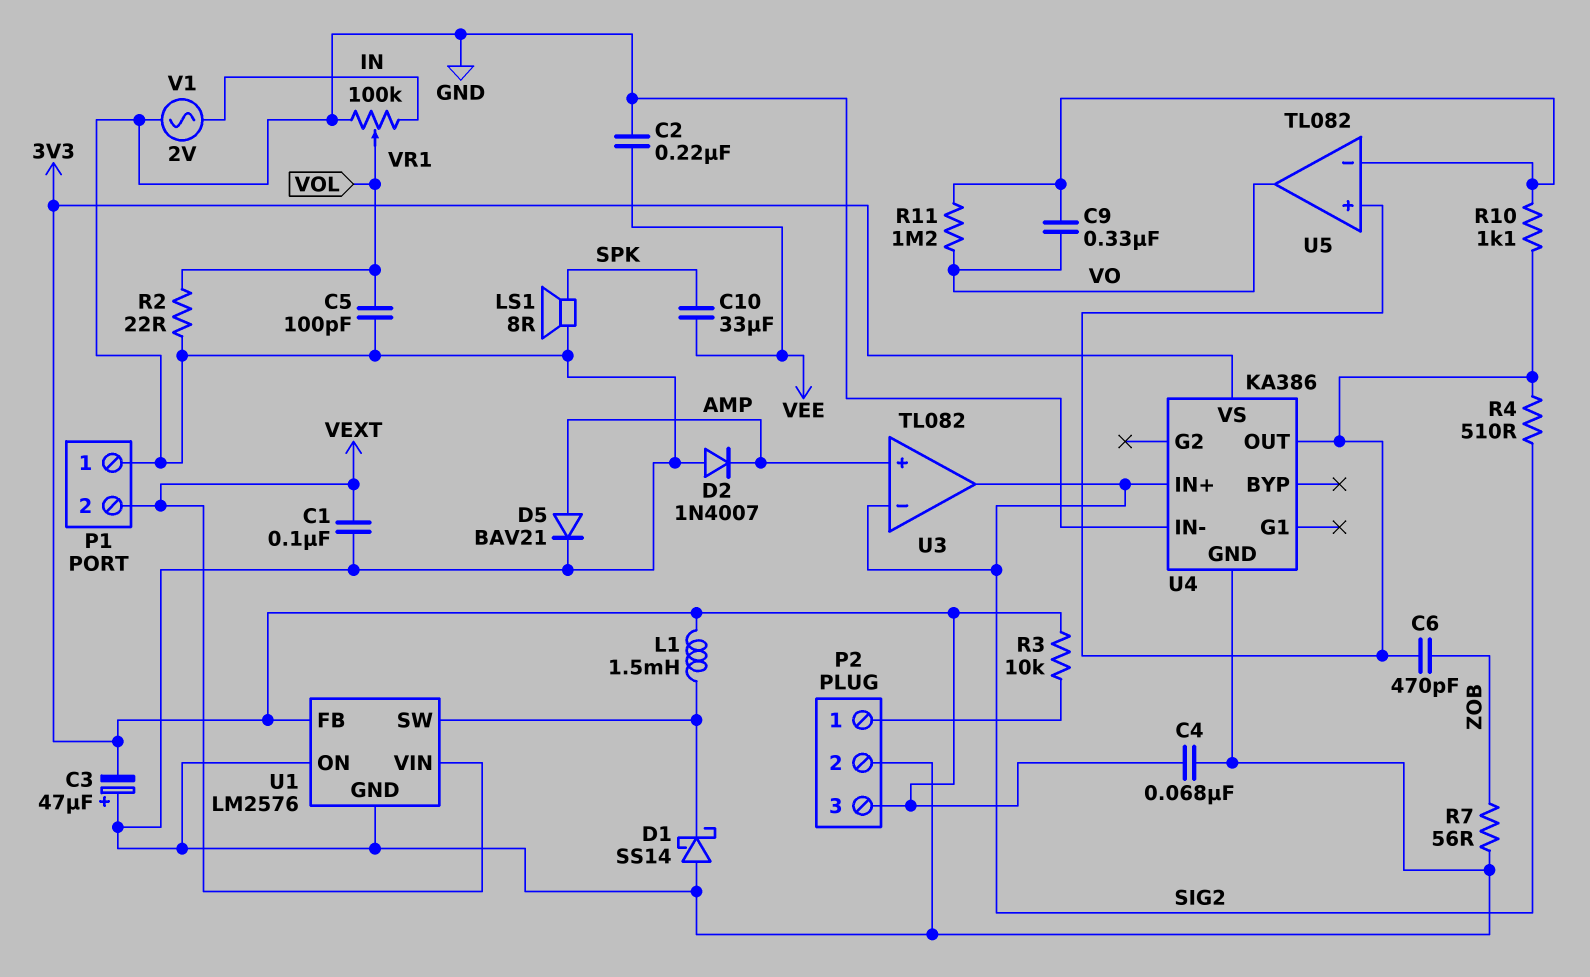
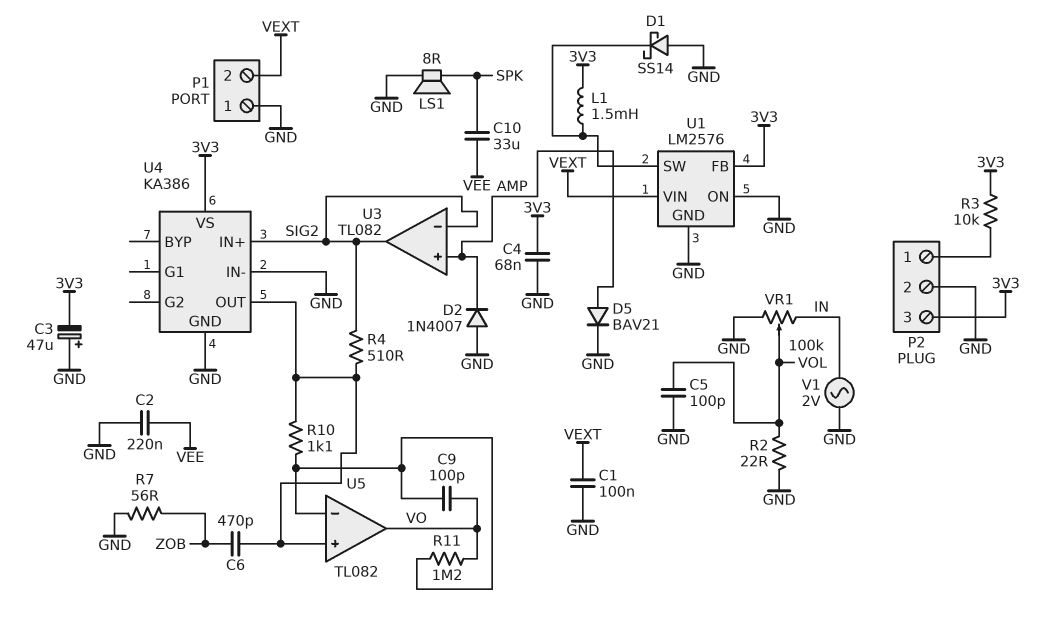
C9: 330nF (U5/in-, VO) -> 100pF (U5/in-, VO)

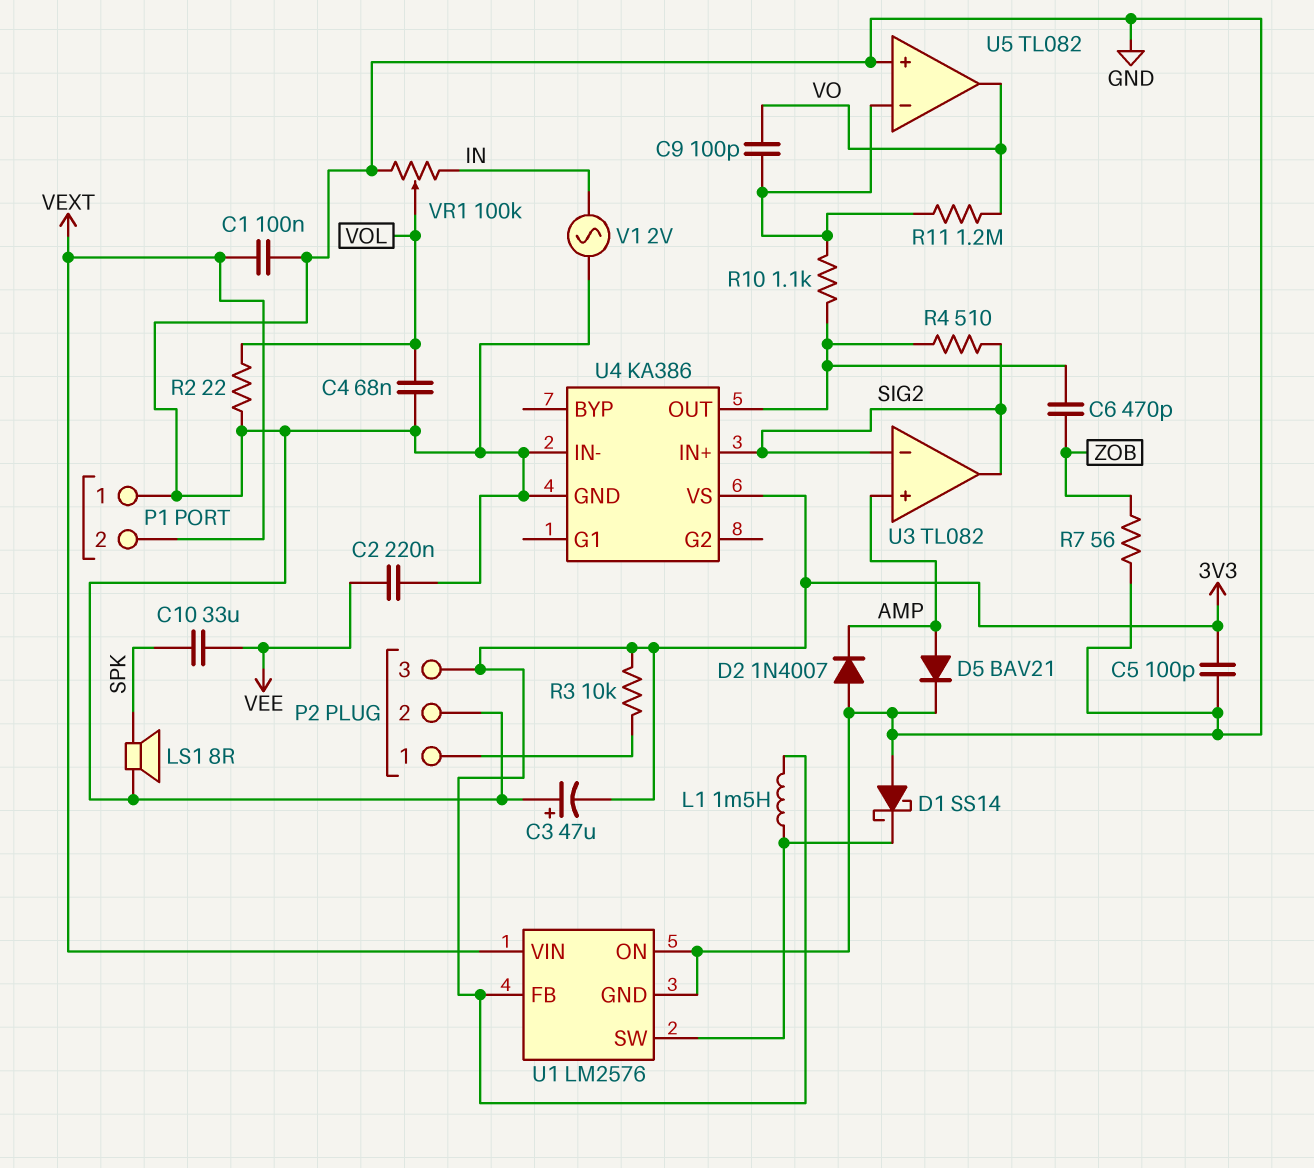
C4: 68nF (3V3, GND) -> 68nF (GND, VOL)
C5: 100pF (GND, VOL) -> 100pF (3V3, GND)
U5 pin in+: U4/OUT -> GND

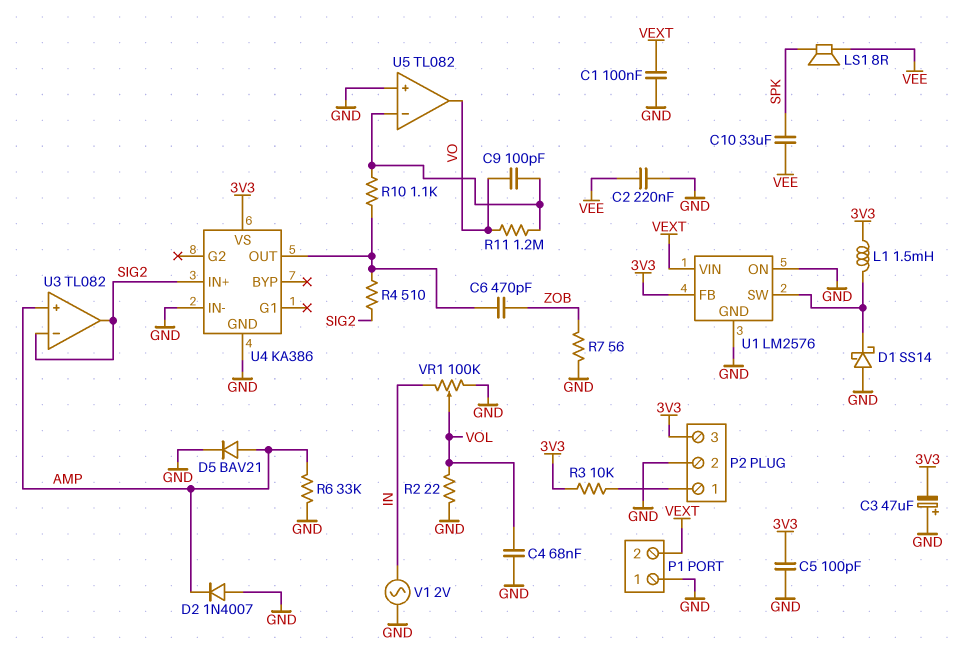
LS1: speaker 8R (GND, SPK) -> speaker 8R (SPK, VEE)
R6: none -> 33k (AMP, GND)

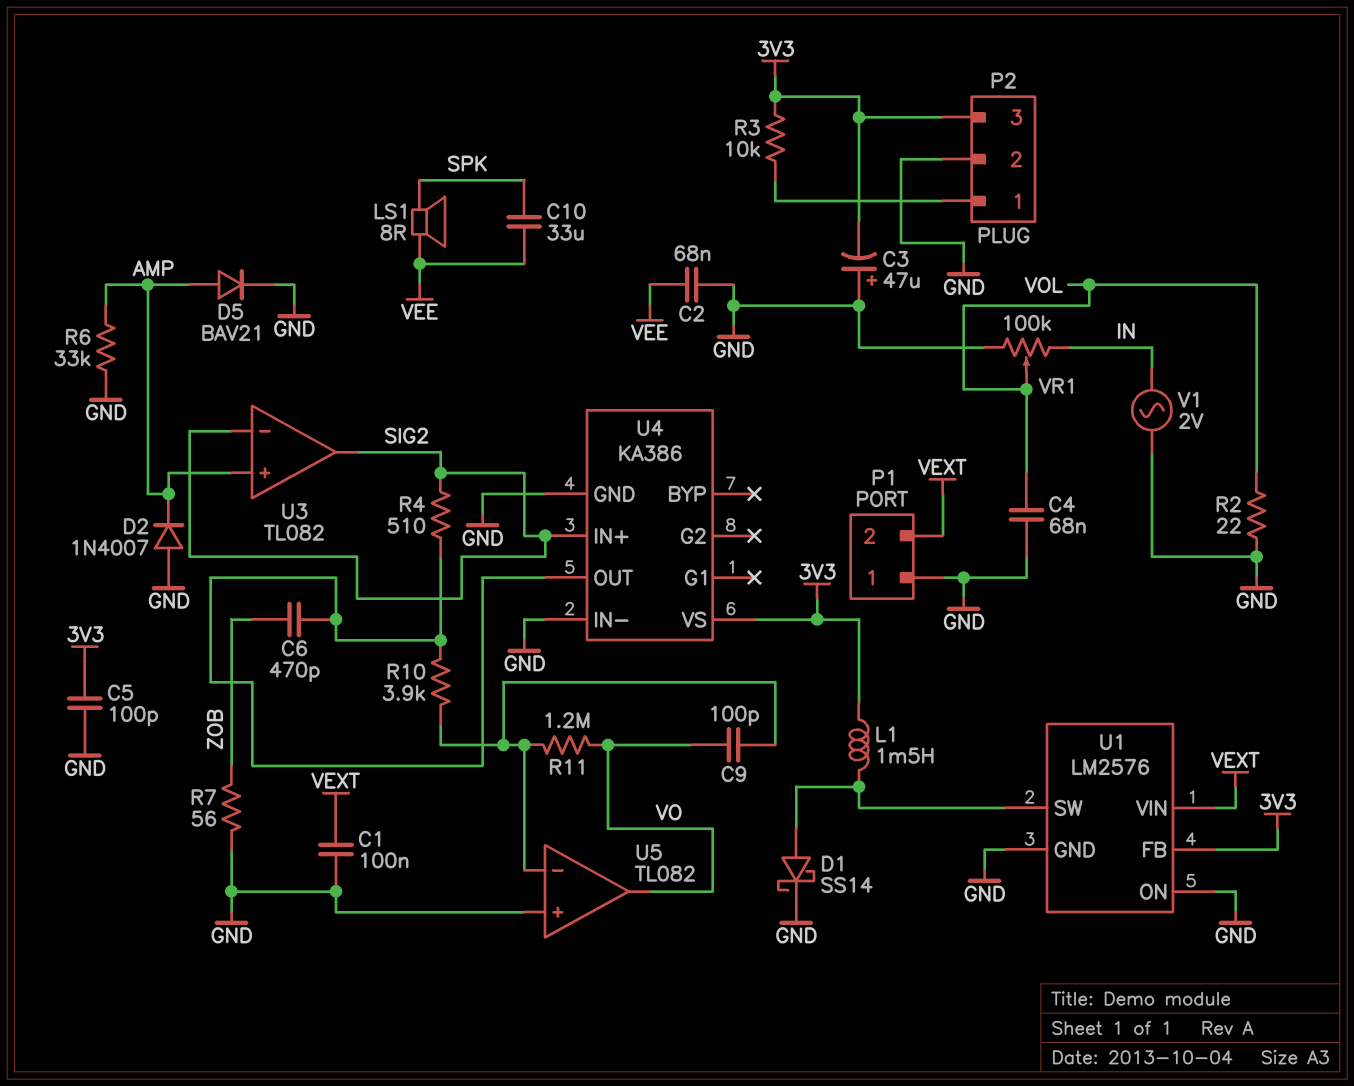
C2: 220nF (GND, VEE) -> 68nF (GND, VEE)
D1: schottky SS14 (A GND, K U1/SW) -> schottky SS14 (A U1/SW, K GND)
R10: 1.1k (U4/OUT, U5/in-) -> 3.9k (U4/OUT, U5/in-)

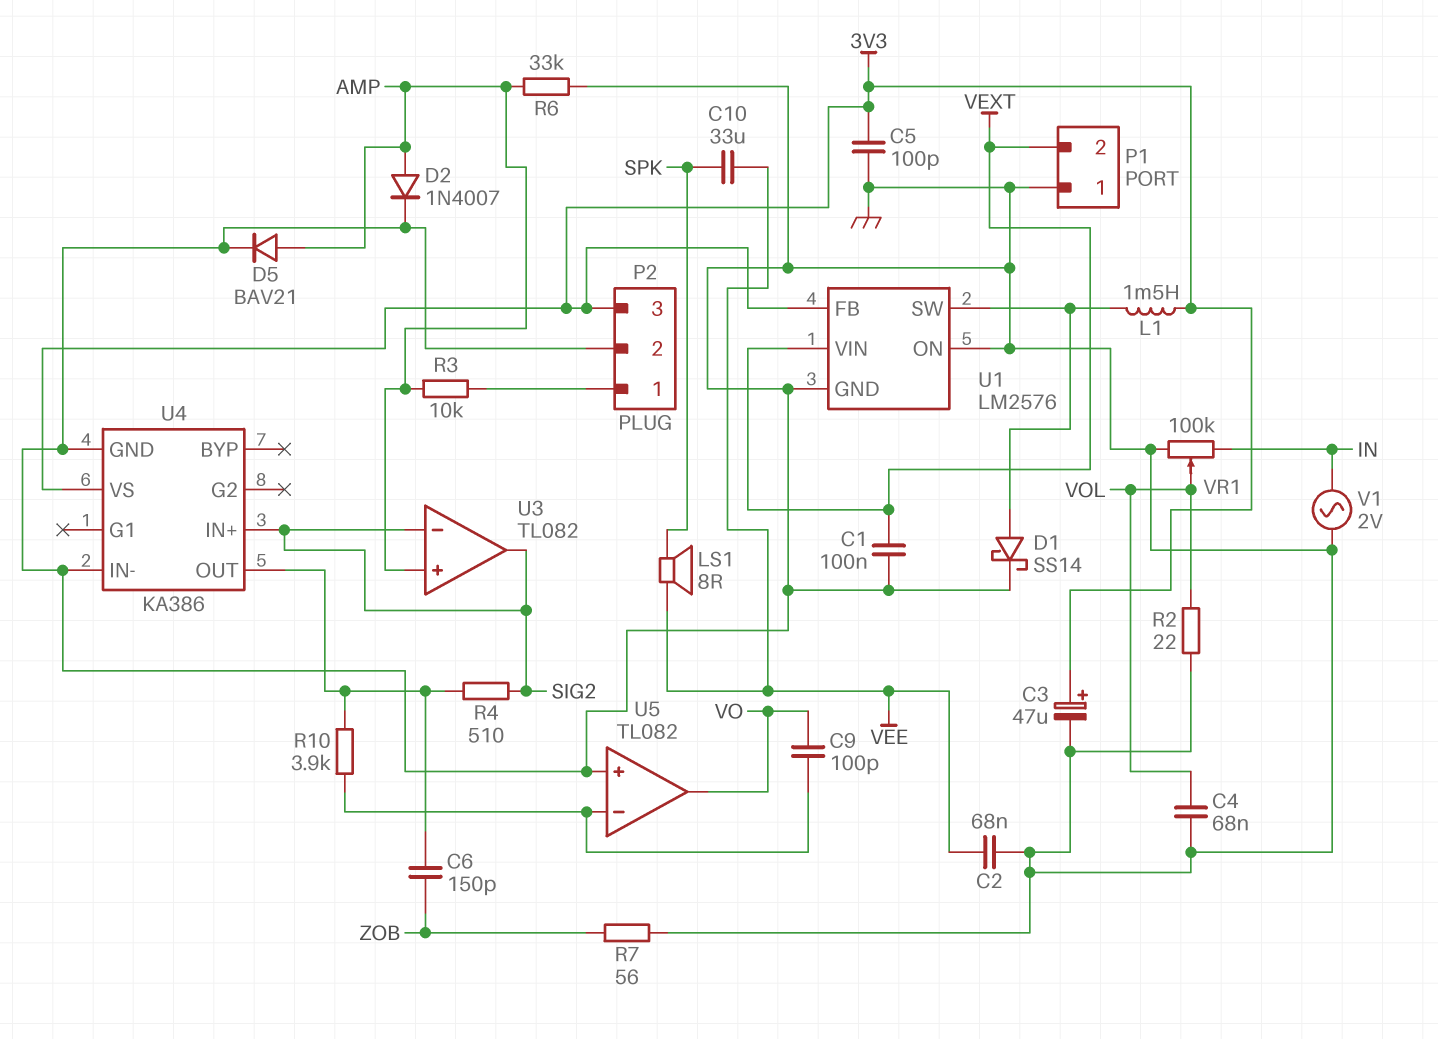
C3: 47uF (plus GND, minus 3V3) -> 47uF (plus 3V3, minus GND)
C6: 470pF (U4/OUT, ZOB) -> 150pF (U4/OUT, ZOB)
D2: diode 1N4007 (A GND, K AMP) -> diode 1N4007 (A AMP, K GND)
R3: 10k (3V3, P2/1) -> 10k (AMP, P2/1)
R11: 1.2M (U5/in-, VO) -> none

